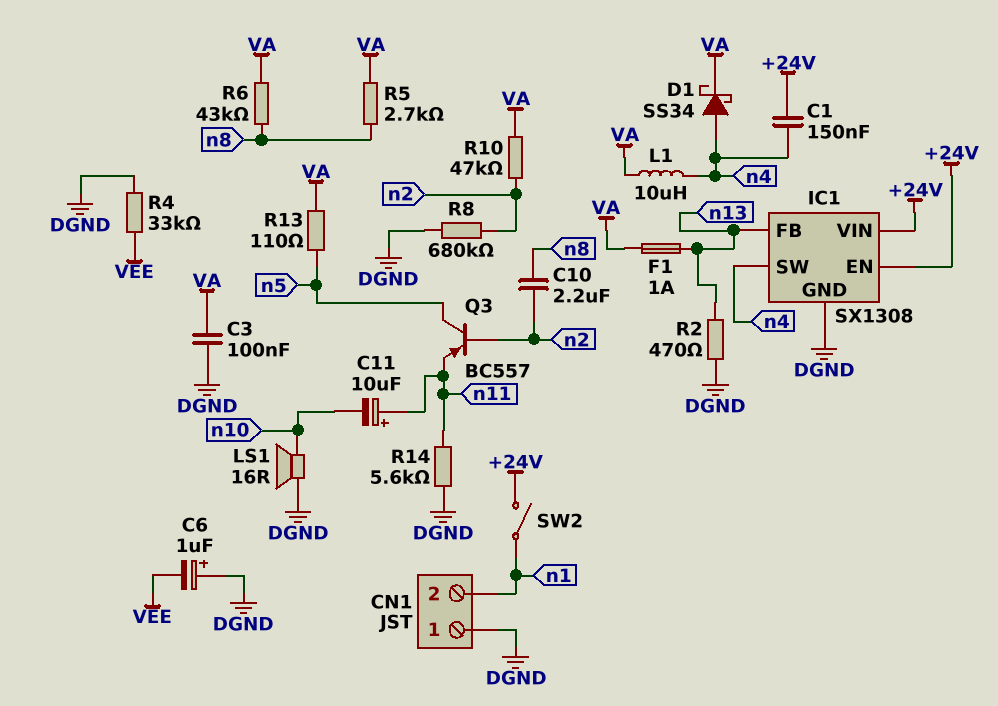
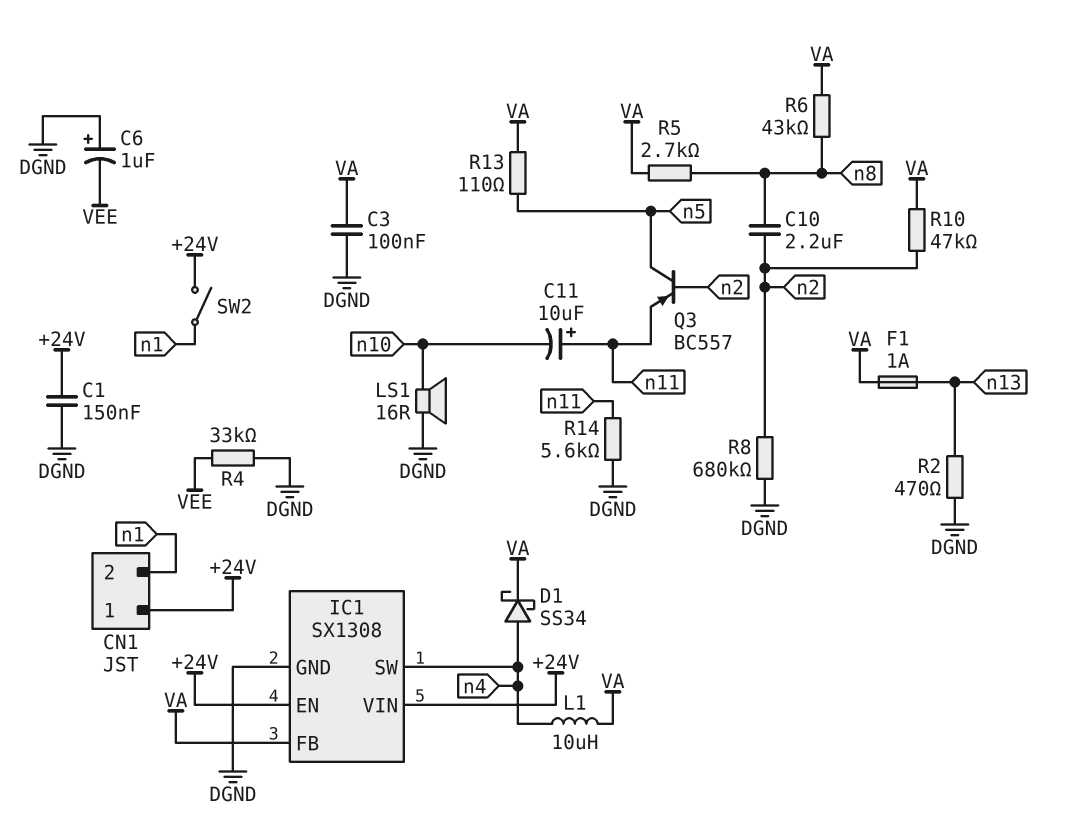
C1: 150nF (+24V, n4) -> 150nF (+24V, DGND)
CN1 pin 1: DGND -> +24V
IC1 pin FB: n13 -> VA

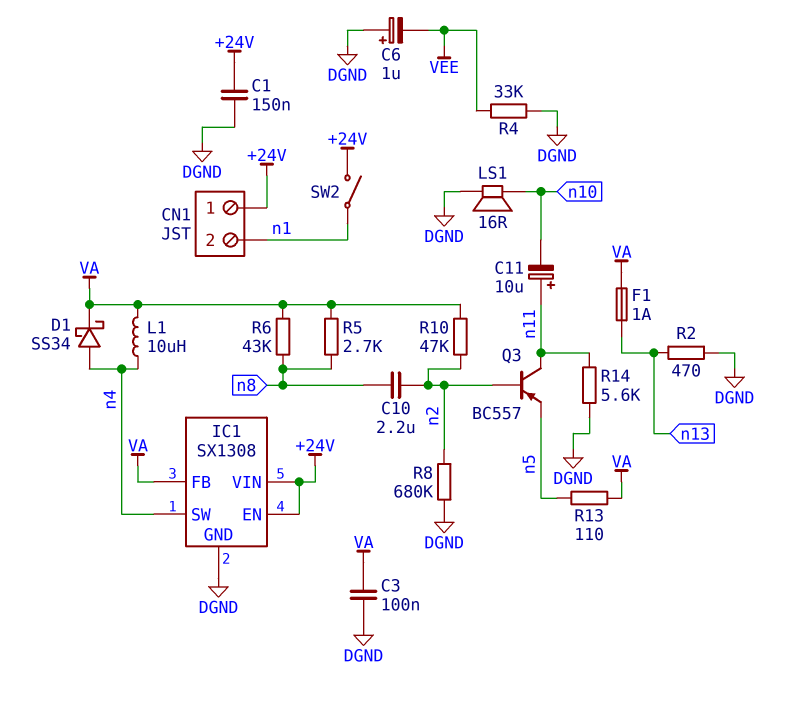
Q3: PNP BC557 (B n2, C n5, E n11) -> PNP BC557 (B n2, C n11, E n5)

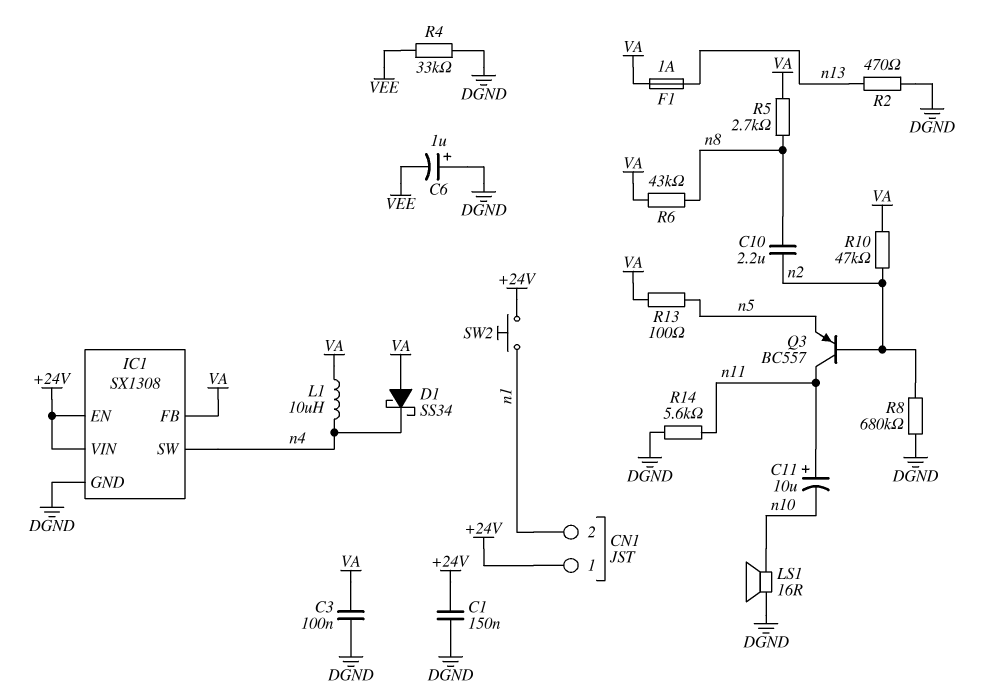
D1: schottky SS34 (A n4, K VA) -> schottky SS34 (A VA, K n4)
R13: 110 (VA, n5) -> 100 (VA, n5)
SW2: switch (+24V, n1) -> button (+24V, n1)

